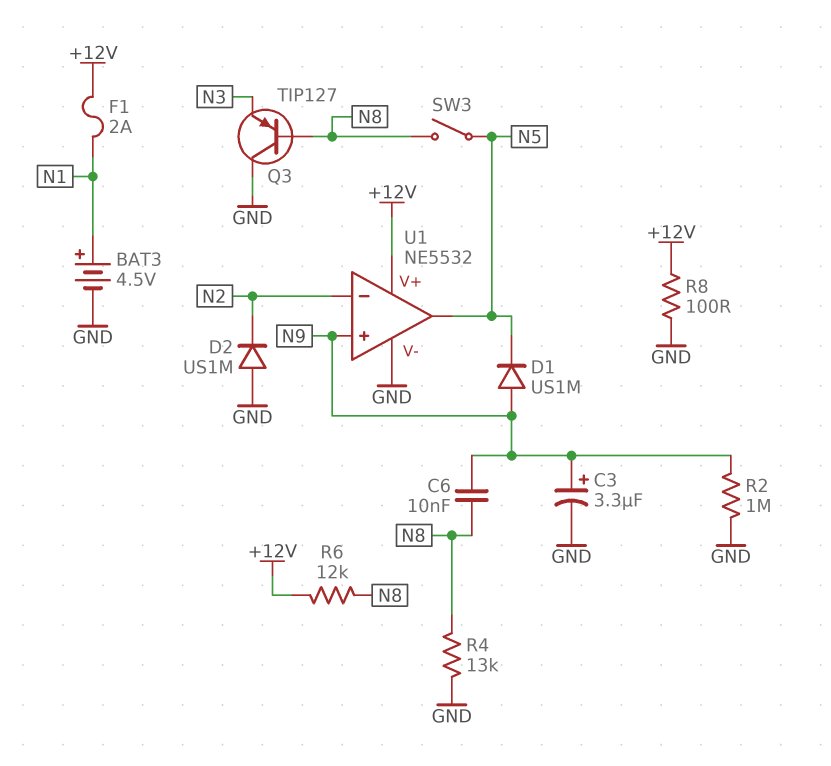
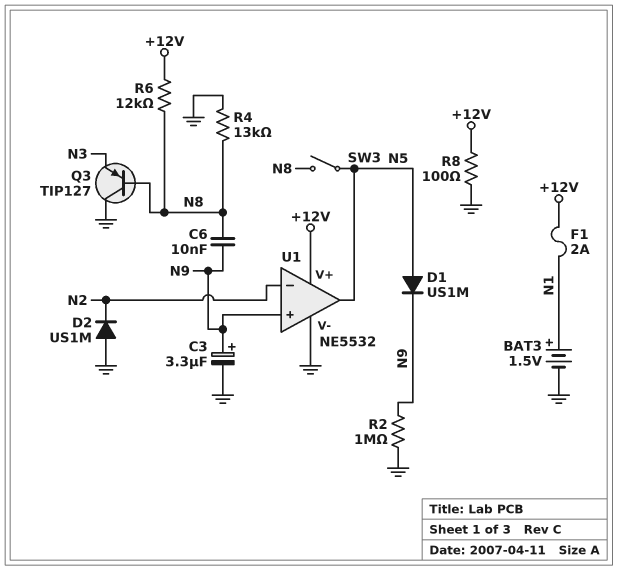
BAT3: 4.5V (plus N1, minus GND) -> 1.5V (plus N1, minus GND)
D1: diode US1M (A N9, K N5) -> diode US1M (A N5, K N9)

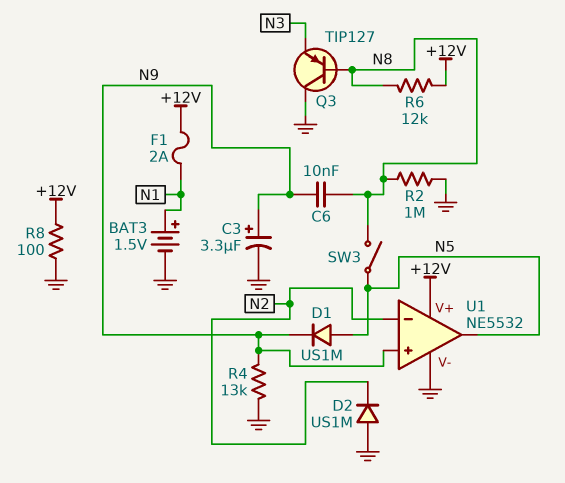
R2: 1M (GND, N9) -> 1M (GND, N8)
R4: 13k (GND, N8) -> 13k (GND, N9)

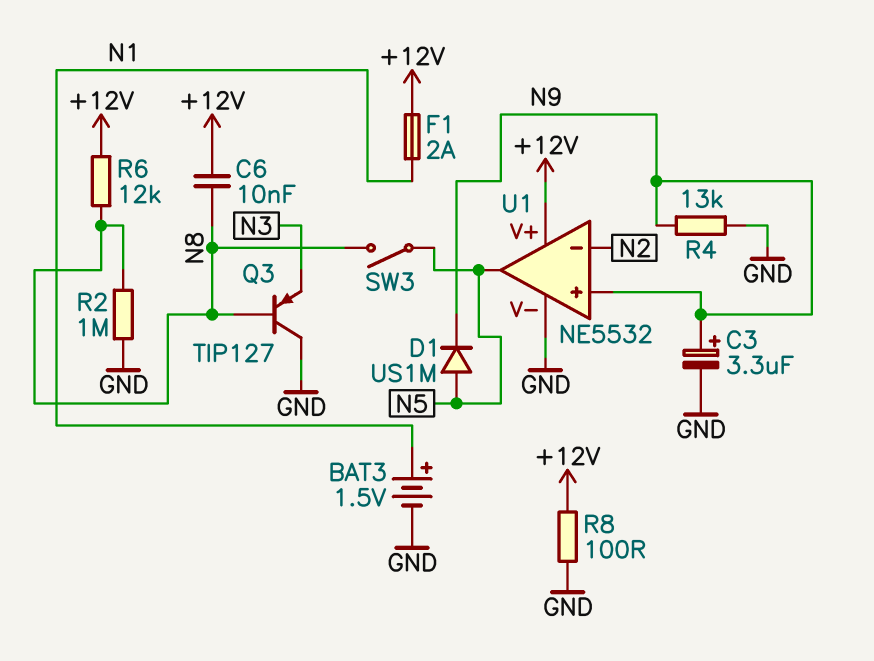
C6: 10nF (N8, N9) -> 10nF (+12V, N8)
D2: diode US1M (A GND, K N2) -> none

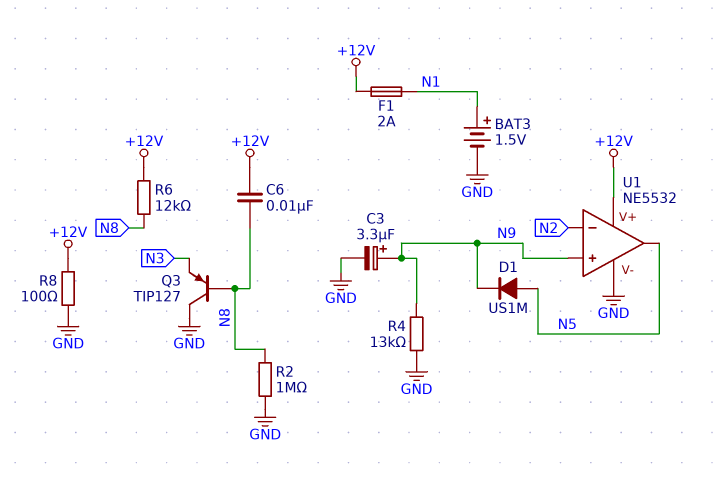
SW3: switch (N5, N8) -> none

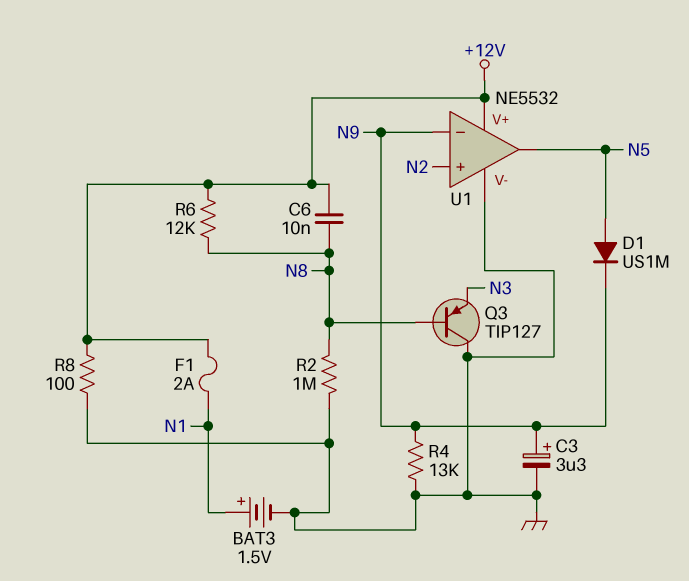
U1 pin in+: N9 -> N2
U1 pin in-: N2 -> N9

